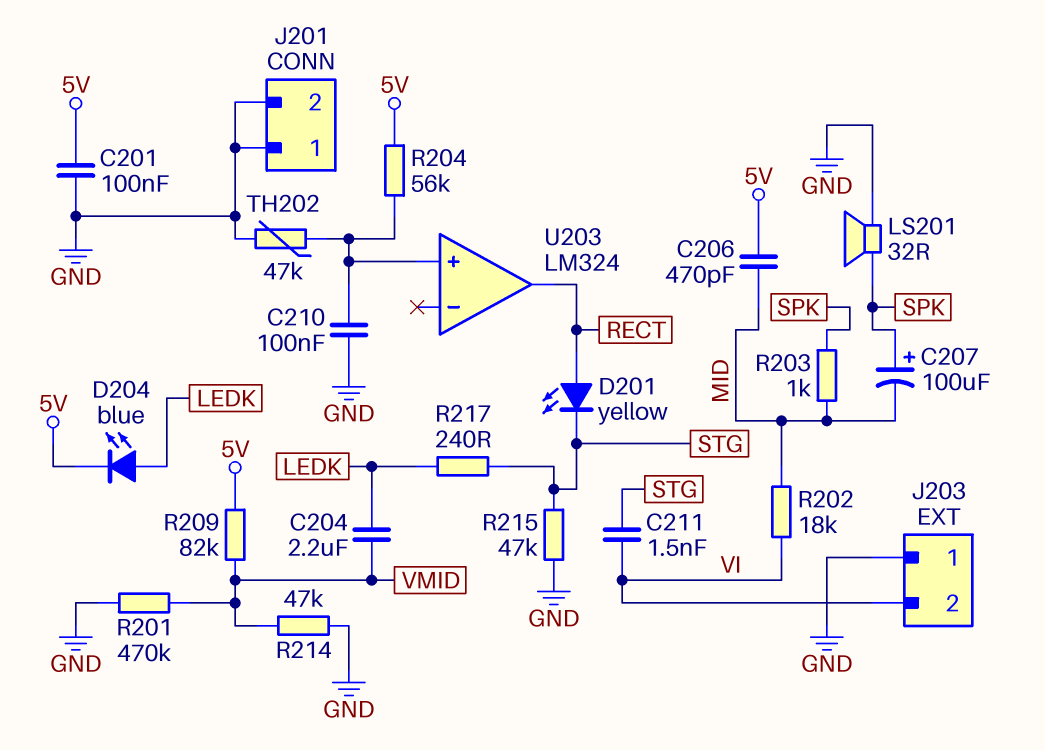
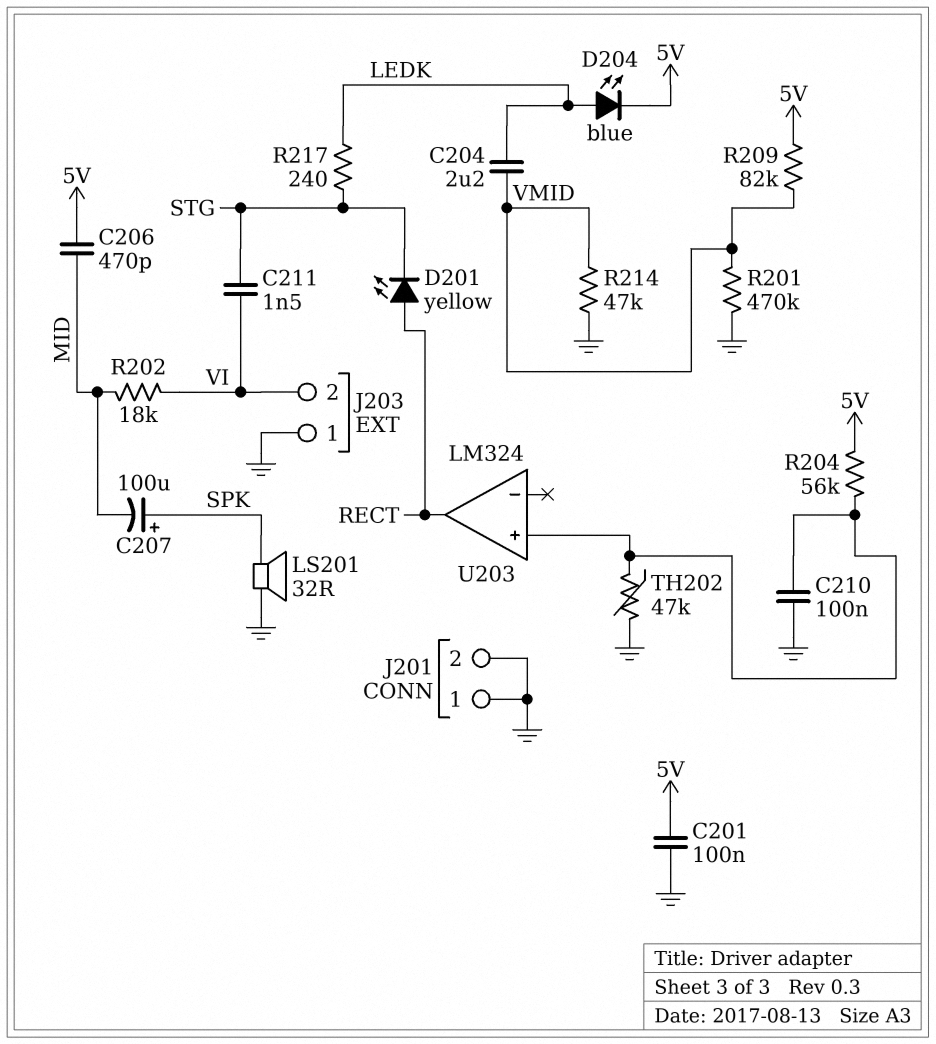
R203: 1k (MID, SPK) -> none
R215: 47k (GND, STG) -> none

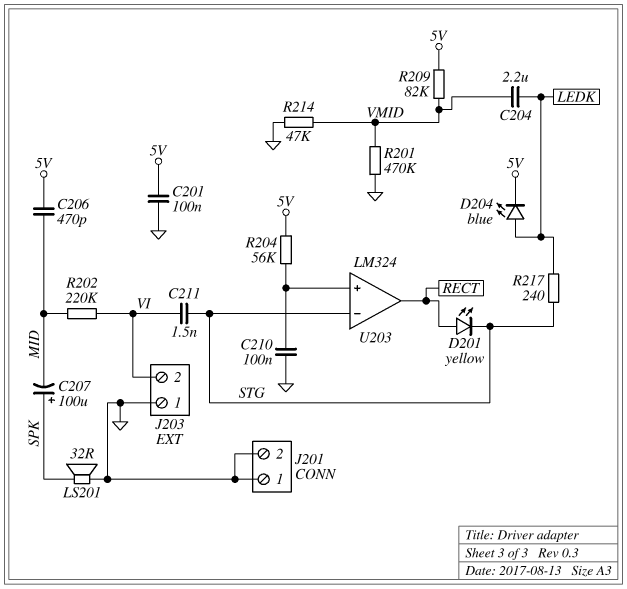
R202: 18k (MID, VI) -> 220k (MID, VI)
TH202: 47k (GND, U203/in+) -> none
U203 pin in-: none -> STG

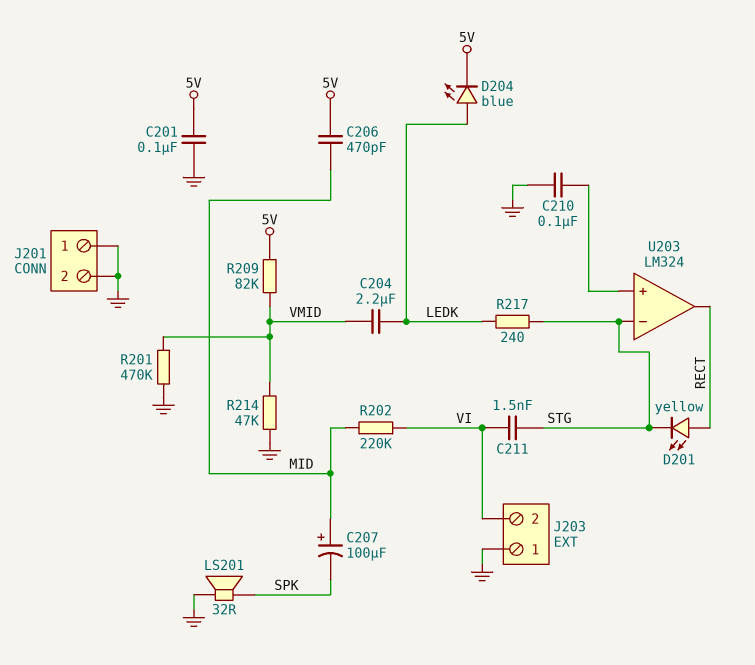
C207: 100uF (plus SPK, minus MID) -> 100uF (plus MID, minus SPK)
R204: 56k (5V, U203/in+) -> none

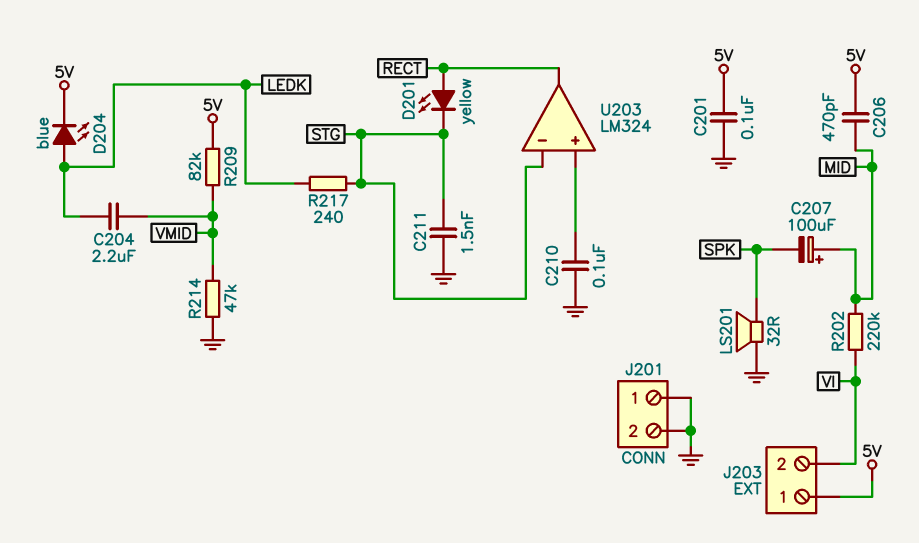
C211: 1.5nF (STG, VI) -> 1.5nF (GND, STG)
J203 pin 1: GND -> 5V
R201: 470k (GND, VMID) -> none

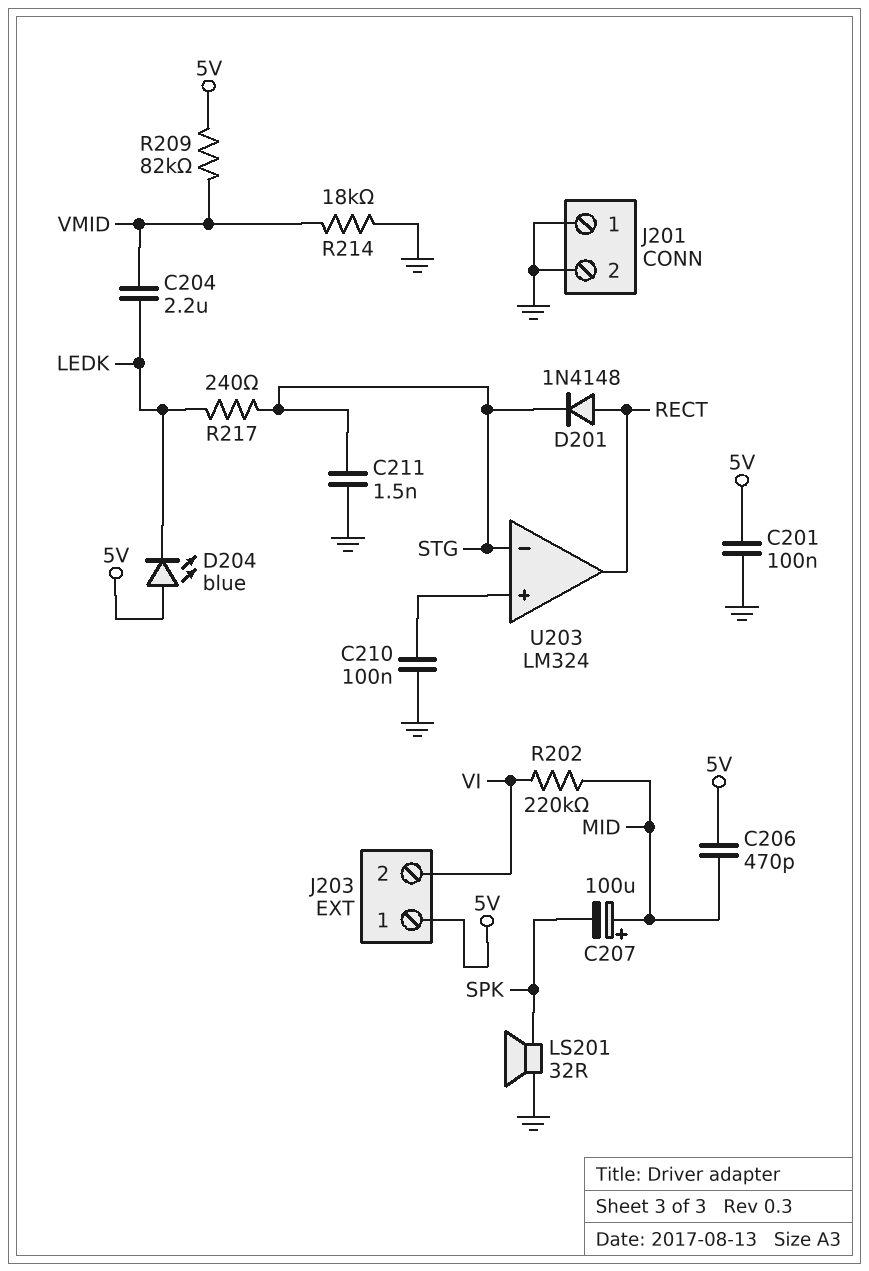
D201: LED yellow (A RECT, K STG) -> diode 1N4148 (A RECT, K STG)
D204: LED blue (A LEDK, K 5V) -> LED blue (A 5V, K LEDK)
R214: 47k (GND, VMID) -> 18k (GND, VMID)

